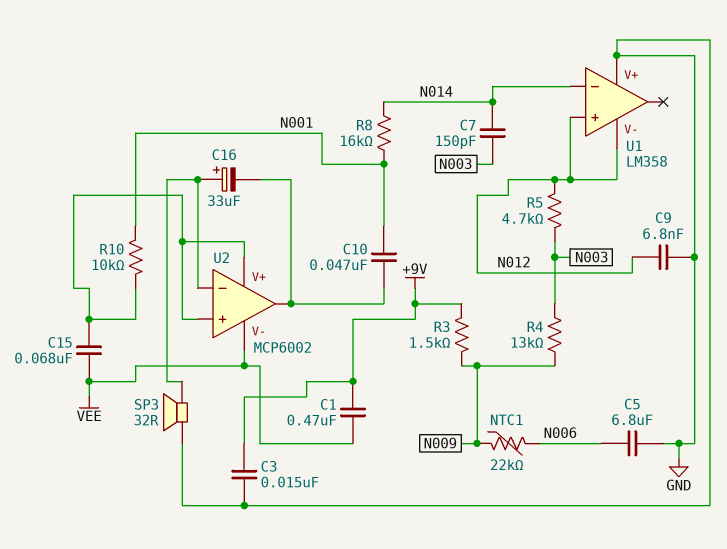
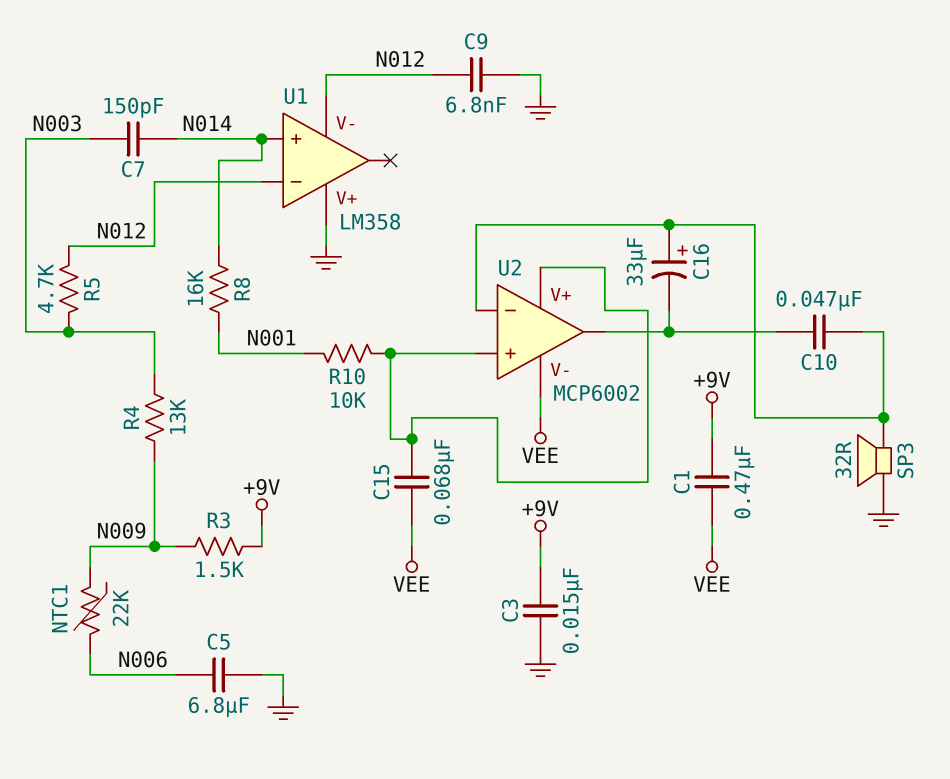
C10: 47nF (N001, U2/out) -> 47nF (U2/in-, U2/out)
U1 pin in+: N012 -> N014
U1 pin in-: N014 -> N012

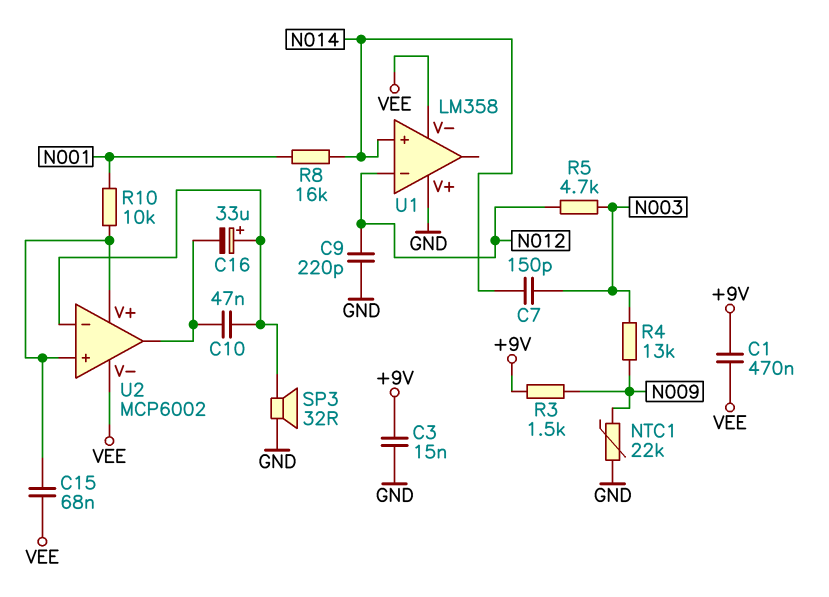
C5: 6.8uF (GND, N006) -> none
C9: 6.8nF (GND, N012) -> 220pF (GND, N012)
NTC1: 22k (N006, N009) -> 22k (GND, N009)
U1 pin V-: N012 -> VEE

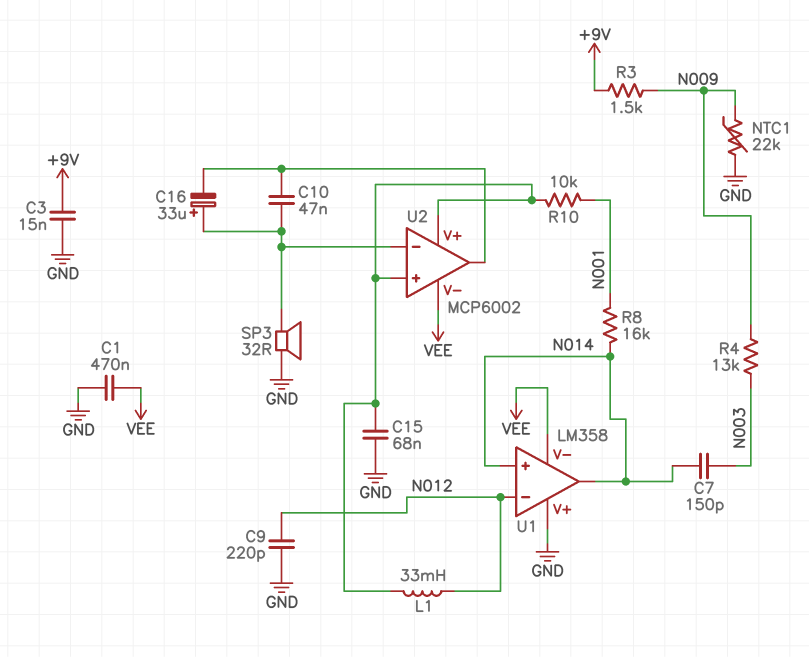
C1: 470nF (+9V, VEE) -> 470nF (GND, VEE)
C15: 68nF (U2/V+, VEE) -> 68nF (GND, U2/V+)
L1: none -> 33mH (N012, U2/V+)
R5: 4.7k (N003, N012) -> none
U1 pin out: none -> N014

